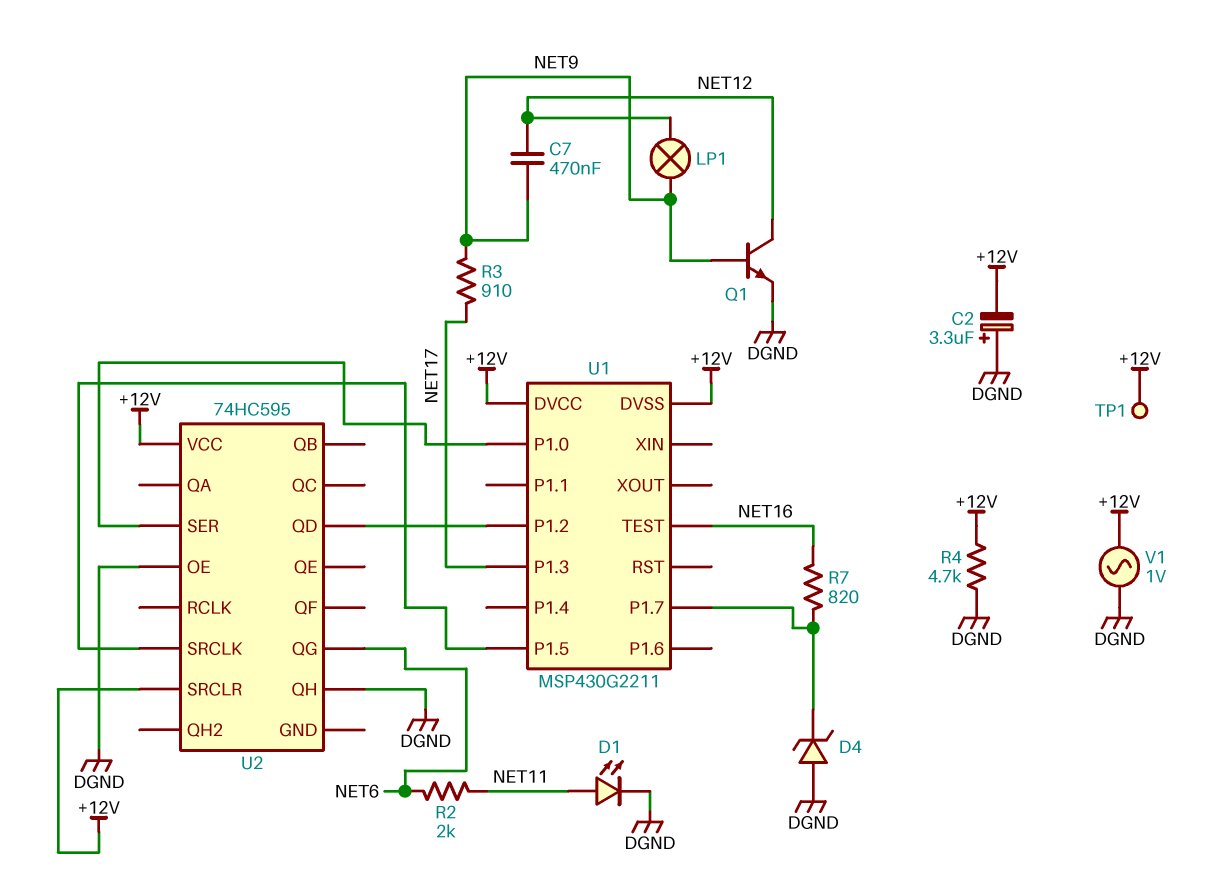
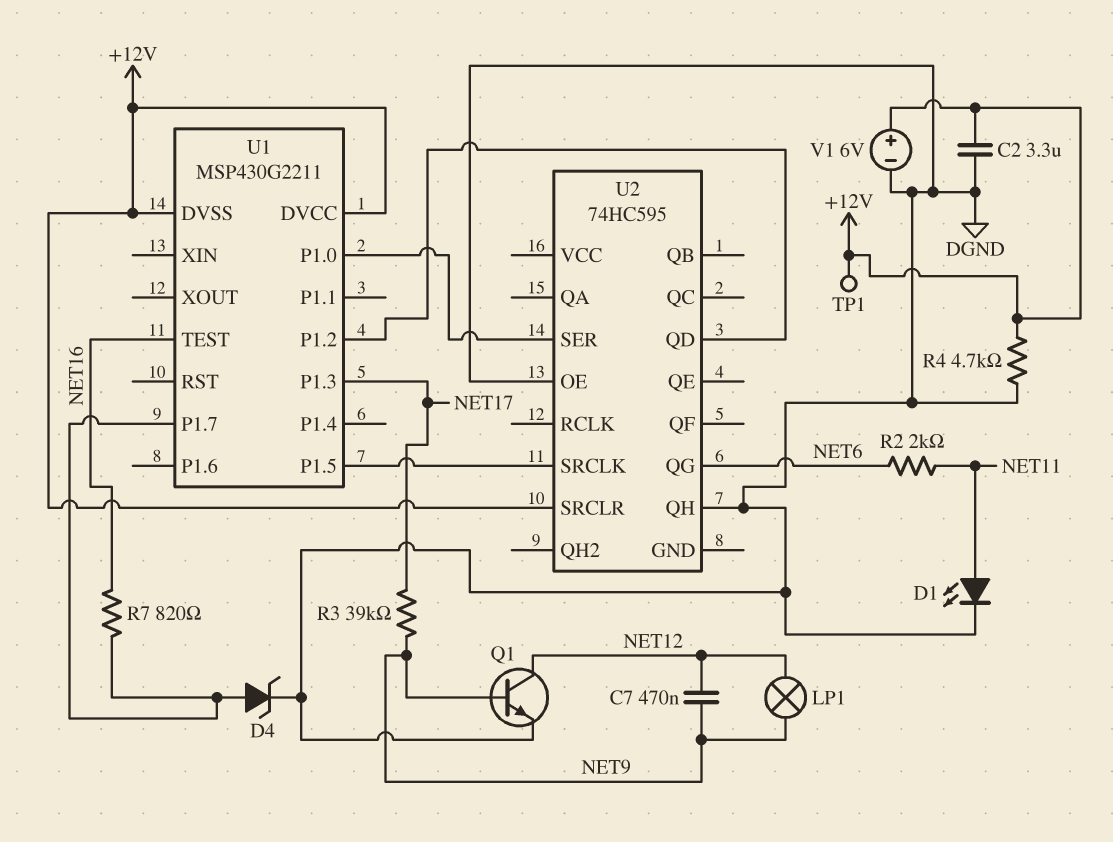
C2: 3.3uF (plus DGND, minus +12V) -> 3.3uF (+12V, DGND)
D4: zener (A DGND, K U1/P1.7) -> zener (A U1/P1.7, K DGND)
R3: 910 (NET9, NET17) -> 39k (NET9, NET17)
U2 pin VCC: +12V -> none
V1: AC 1V (+12V, DGND) -> 6V (plus +12V, minus DGND)

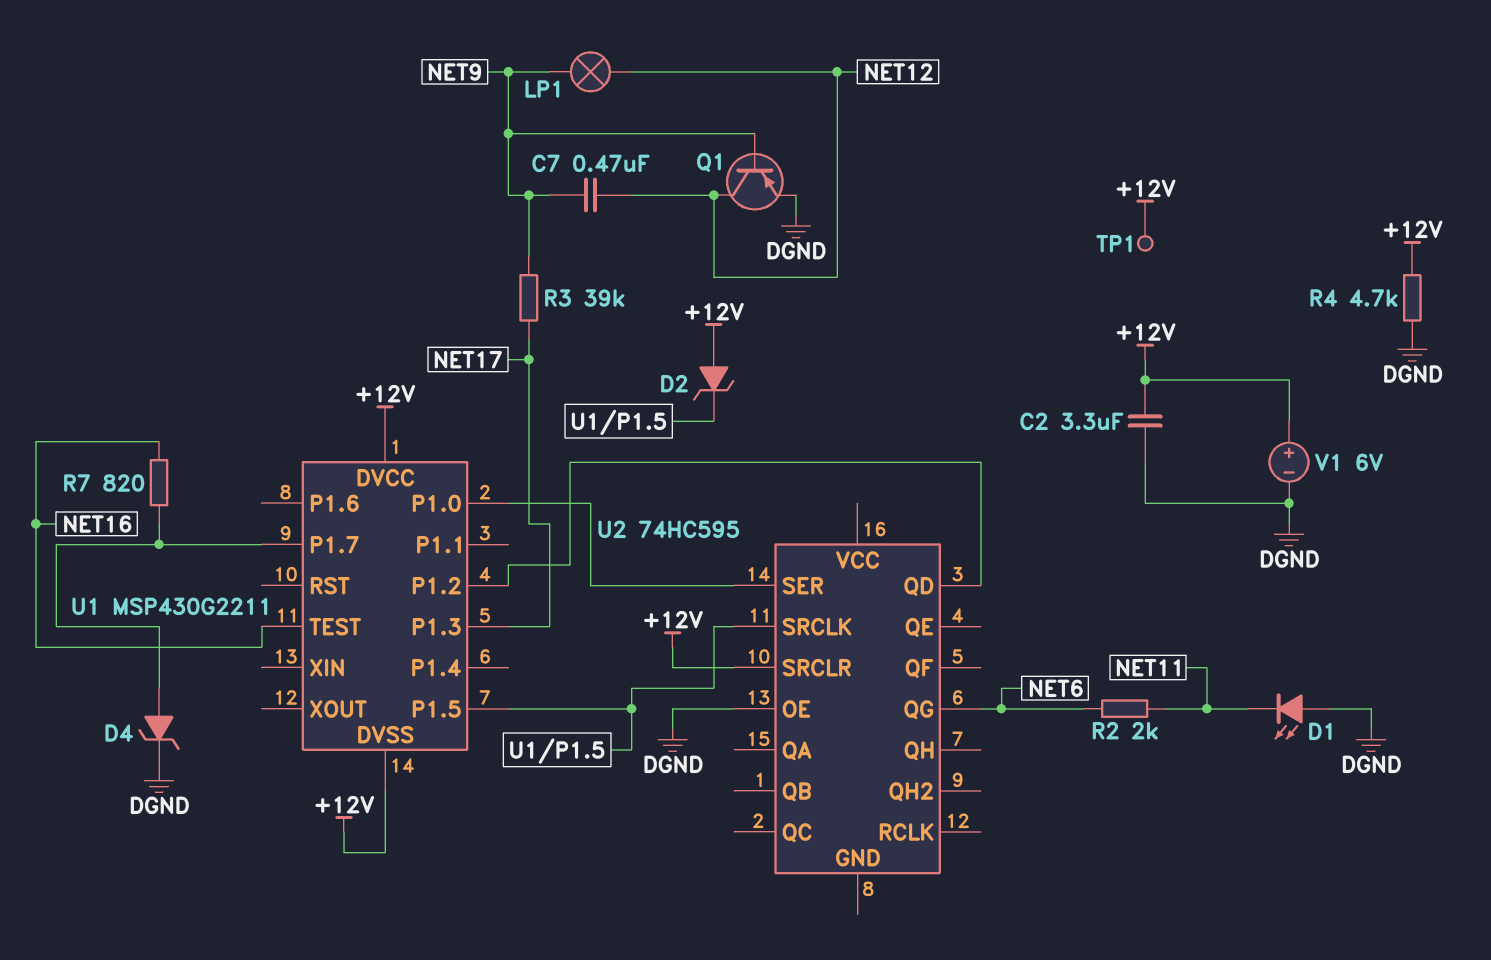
D1: LED (A NET11, K DGND) -> LED (A DGND, K NET11)
D2: none -> zener (A +12V, K U1/P1.5)
Q1: NPN (B NET9, C NET12, E DGND) -> PNP (B NET9, C NET12, E DGND)
U2 pin QH: DGND -> none

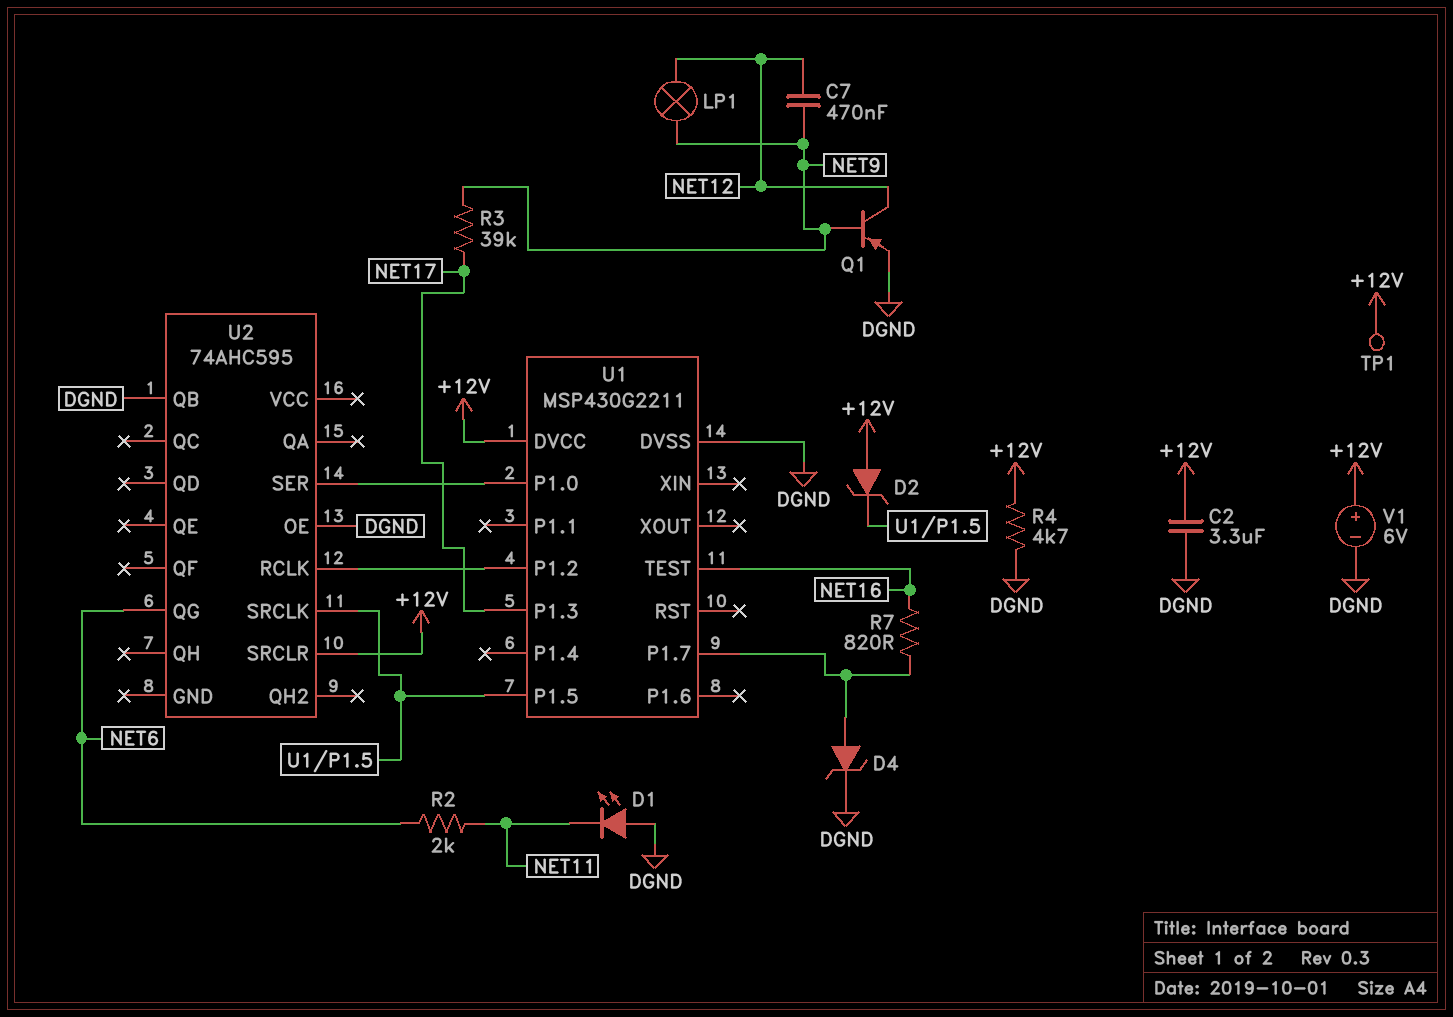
U1 pin DVSS: +12V -> DGND
U2: 74HC595 -> 74AHC595
U2 pin QB: none -> DGND
U2 pin QD: U1/P1.2 -> none
U2 pin RCLK: none -> U1/P1.2

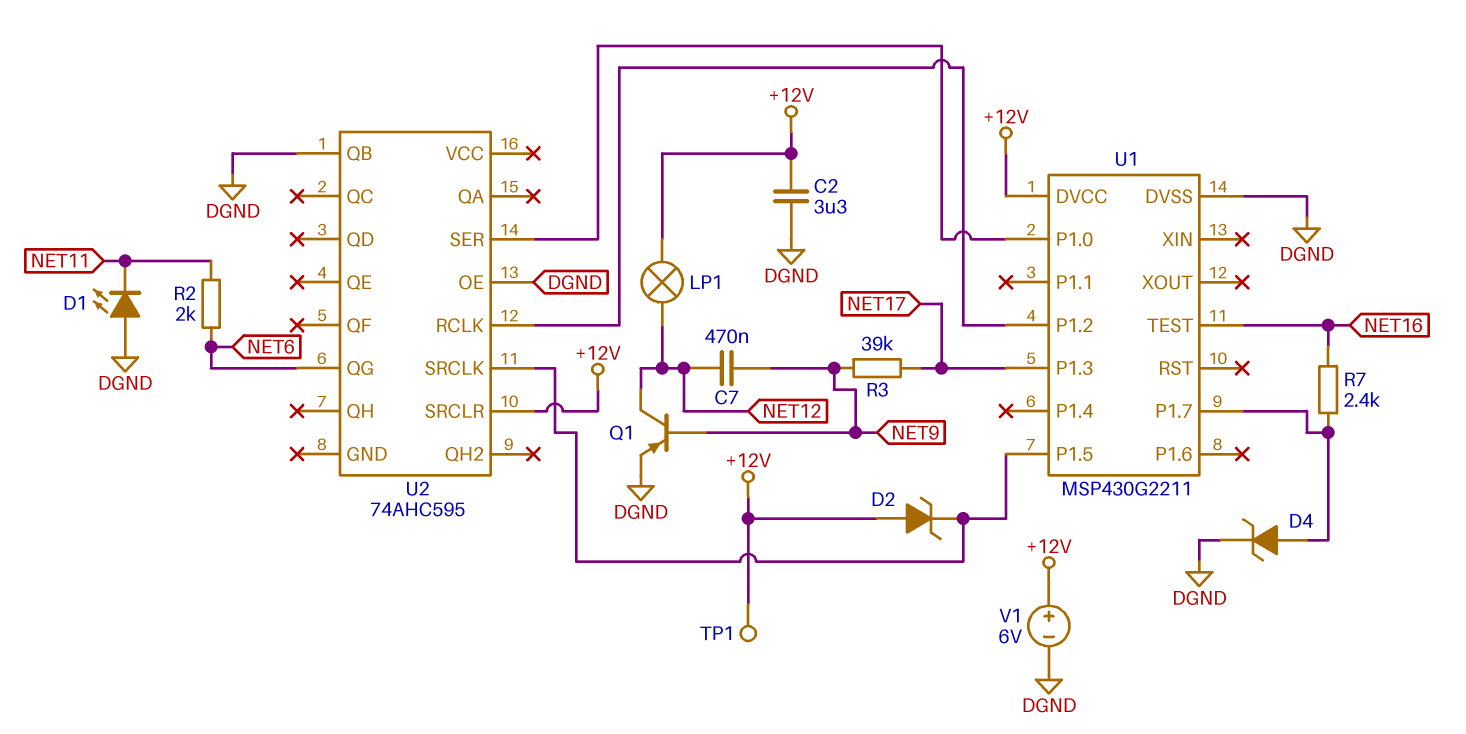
LP1: lamp (NET9, NET12) -> lamp (+12V, NET12)
R4: 4.7k (+12V, DGND) -> none
R7: 820 (NET16, U1/P1.7) -> 2.4k (NET16, U1/P1.7)

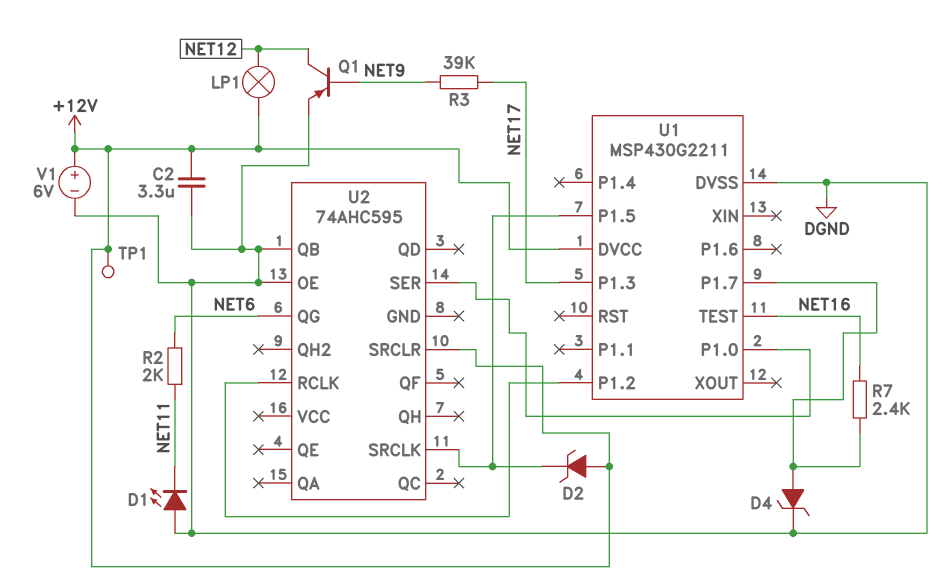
C7: 470nF (NET9, NET12) -> none

